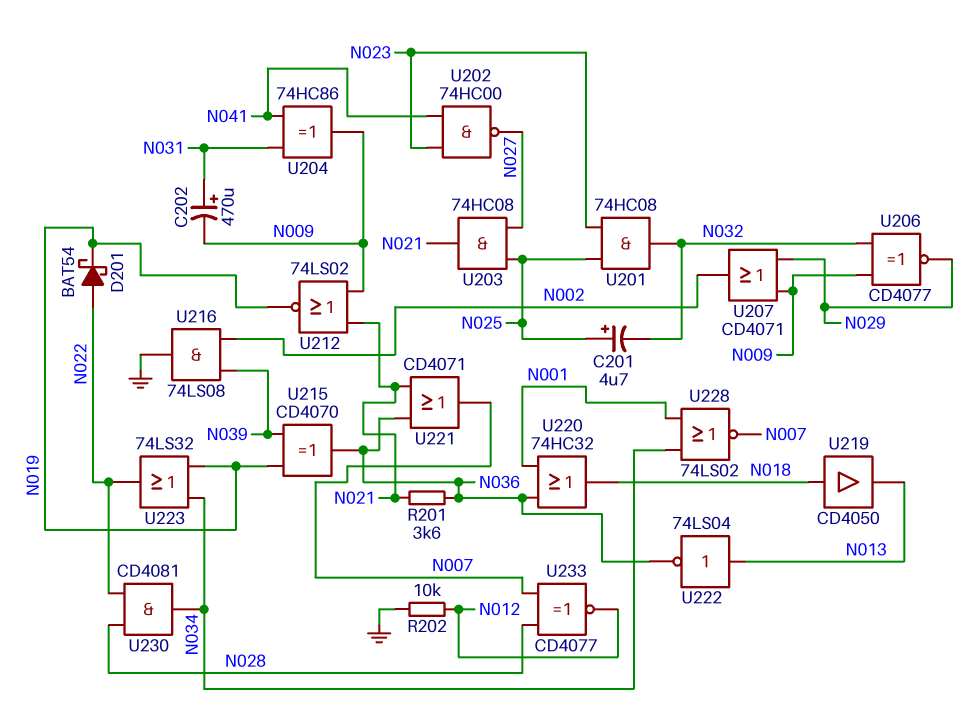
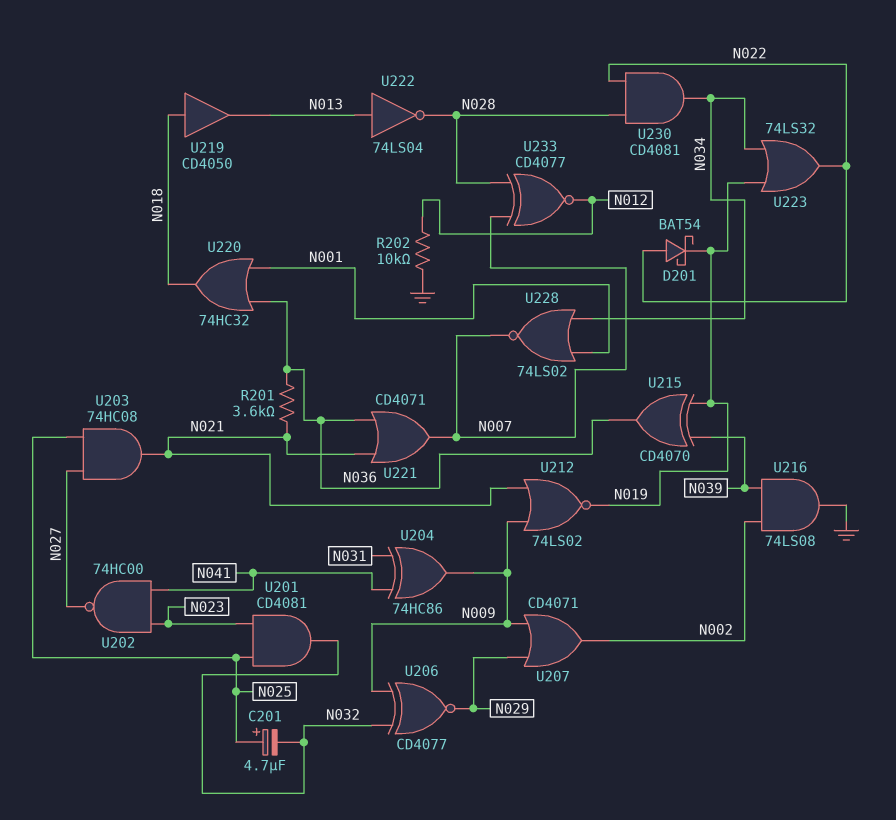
C202: 470uF (plus N031, minus N009) -> none
U201: AND 74HC08 (in N023, in N025, out N032) -> AND CD4081 (in N023, in N025, out N032)
U222: NOT 74LS04 (in N013, out N036) -> NOT 74LS04 (in N013, out N028)

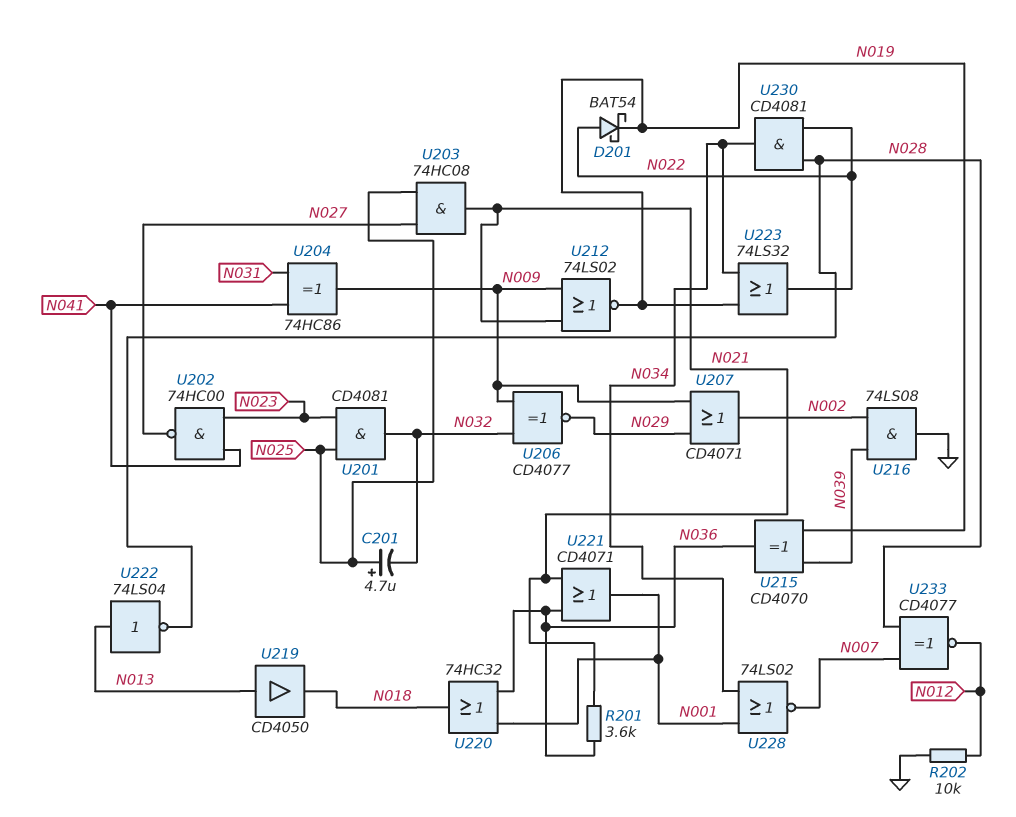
U219: buffer CD4050 (in N018, out N013) -> buffer CD4050 (in N013, out N018)
U221: OR CD4071 (in N021, in N036, out N007) -> OR CD4071 (in N021, in N036, out N001)

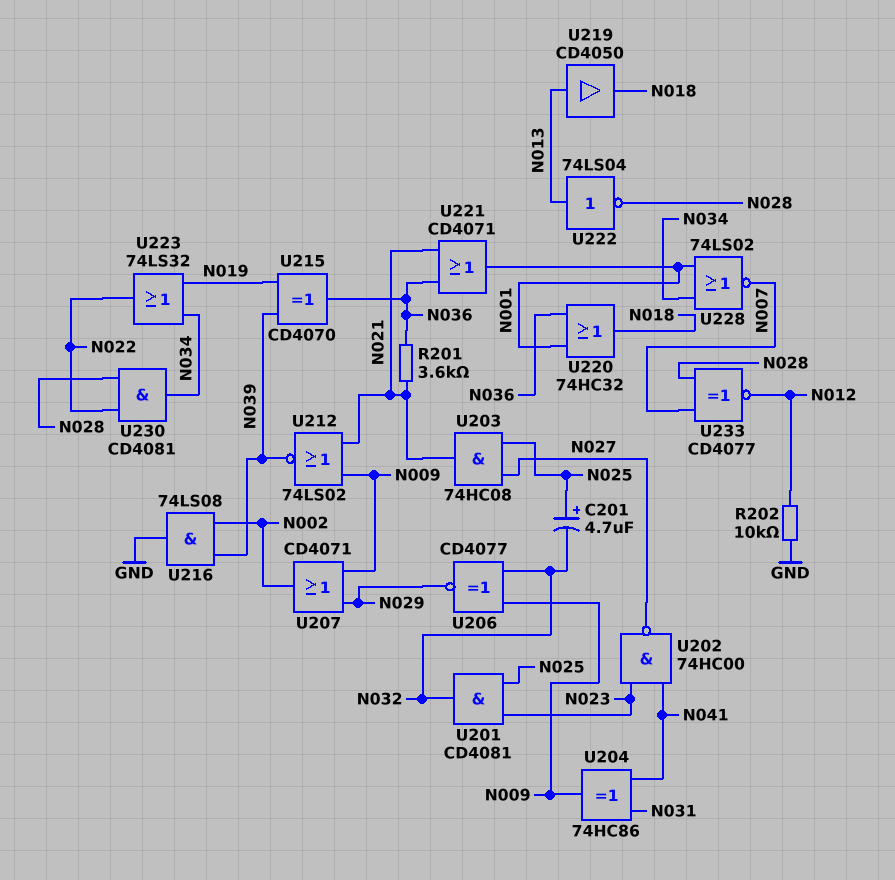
D201: schottky BAT54 (A N022, K N019) -> none
U212: NOR 74LS02 (in N009, in N021, out N019) -> NOR 74LS02 (in N009, in N021, out N039)

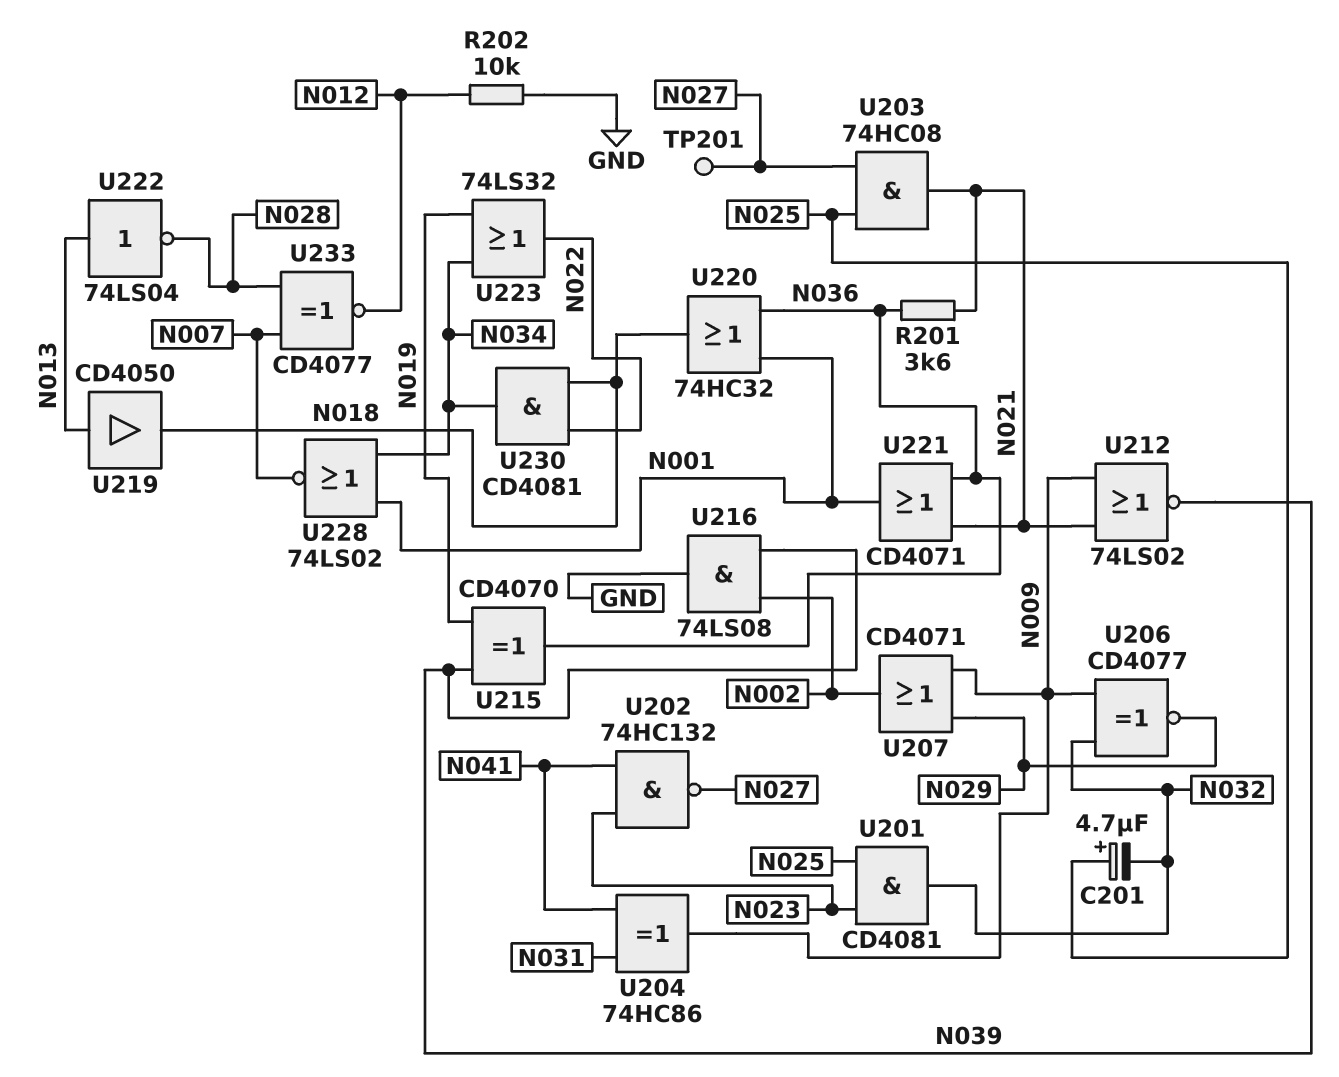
TP201: none -> test point (N027)
U202: NAND 74HC00 (in N023, in N041, out N027) -> NAND 74HC132 (in N023, in N041, out N027)
U230: AND CD4081 (in N022, in N028, out N034) -> AND CD4081 (in N018, in N022, out N034)

